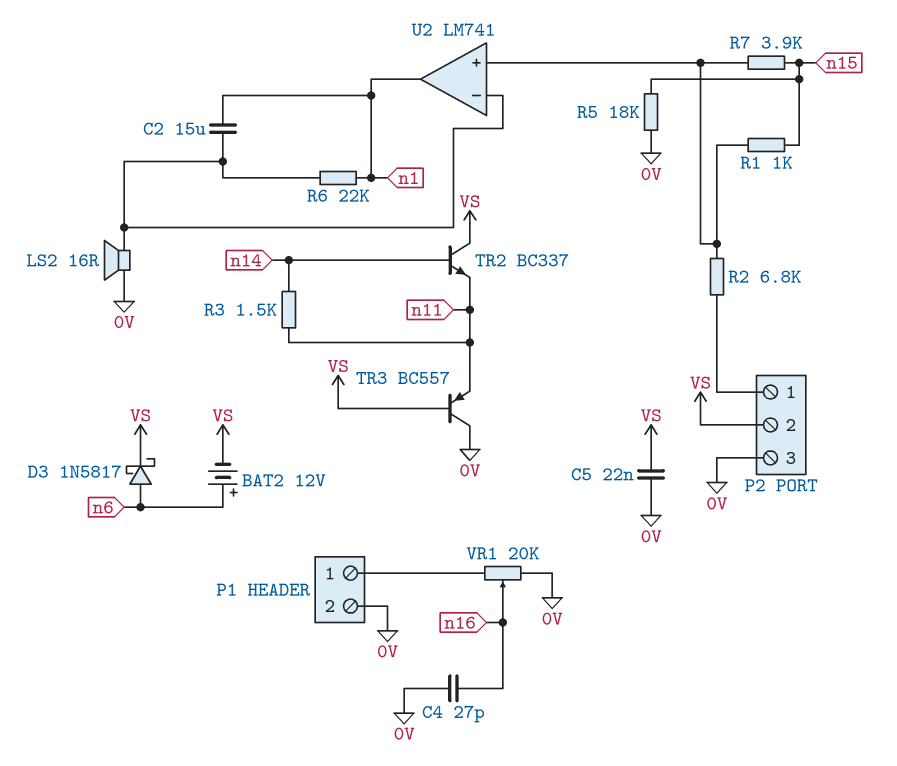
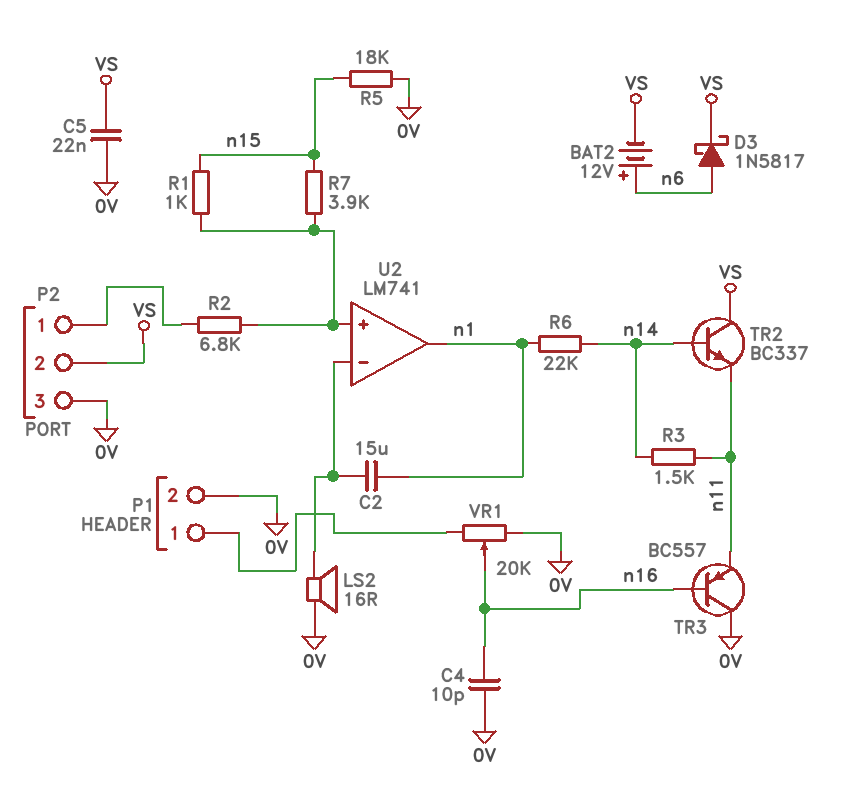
C4: 27pF (0V, n16) -> 10pF (0V, n16)
R6: 22k (U2/in-, n1) -> 22k (n1, n14)
TR3: PNP BC557 (B VS, C 0V, E n11) -> PNP BC557 (B n16, C 0V, E n11)

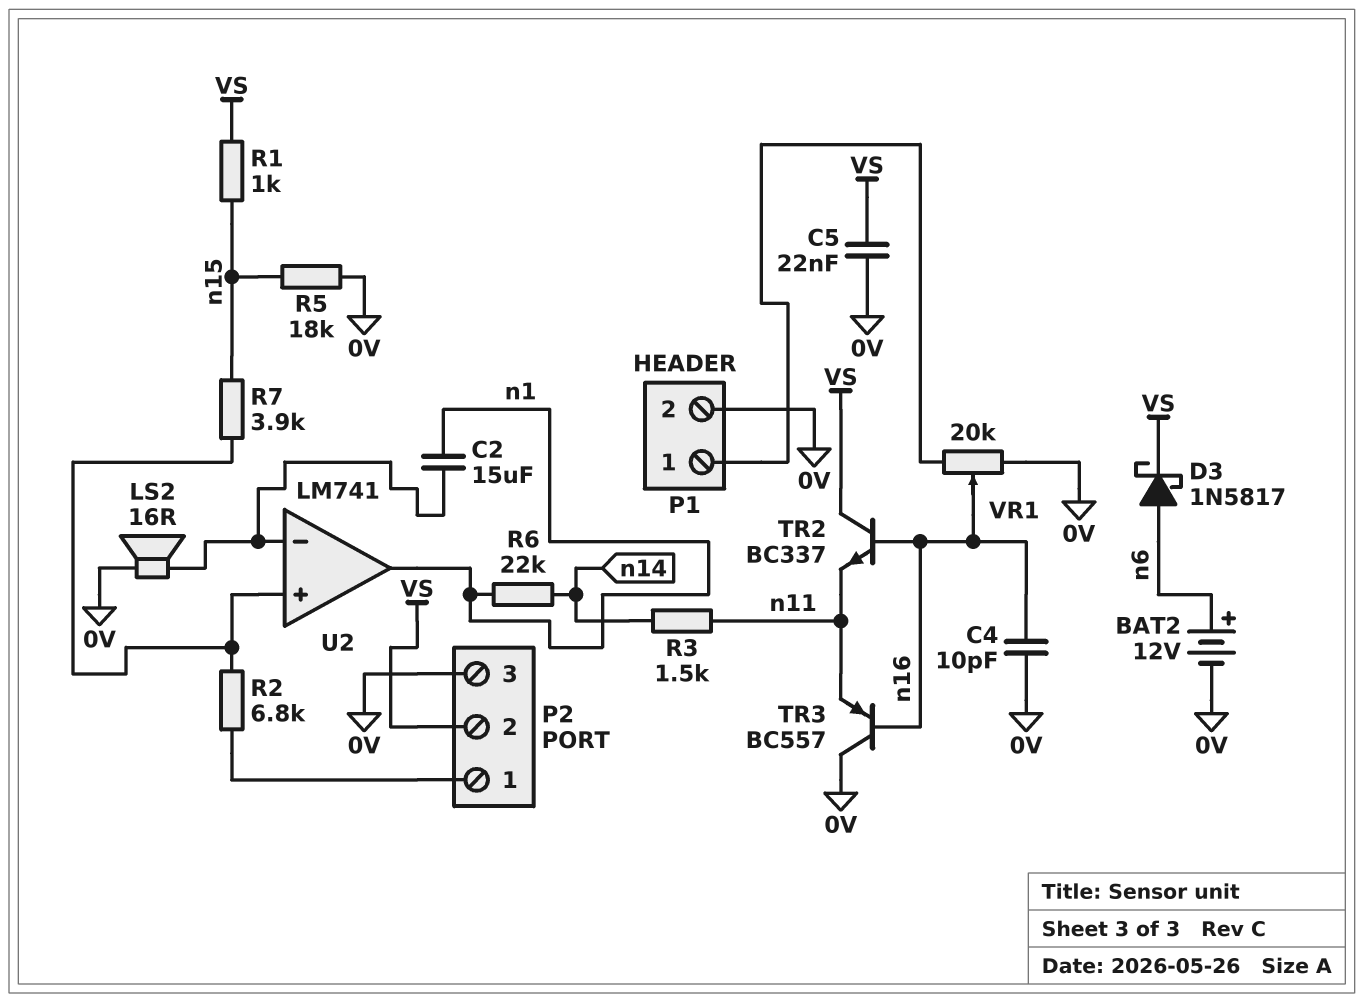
BAT2: 12V (plus n6, minus VS) -> 12V (plus n6, minus 0V)
R1: 1k (U2/in+, n15) -> 1k (VS, n15)
TR2: NPN BC337 (B n14, C VS, E n11) -> NPN BC337 (B n16, C VS, E n11)

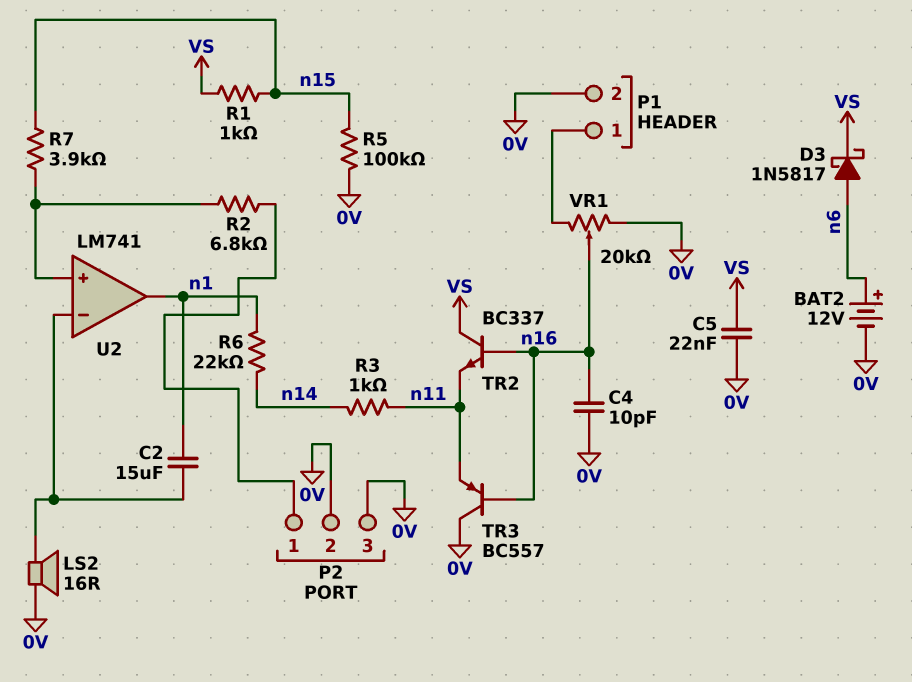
P2 pin 2: VS -> 0V
R3: 1.5k (n11, n14) -> 1k (n11, n14)
R5: 18k (0V, n15) -> 100k (0V, n15)

